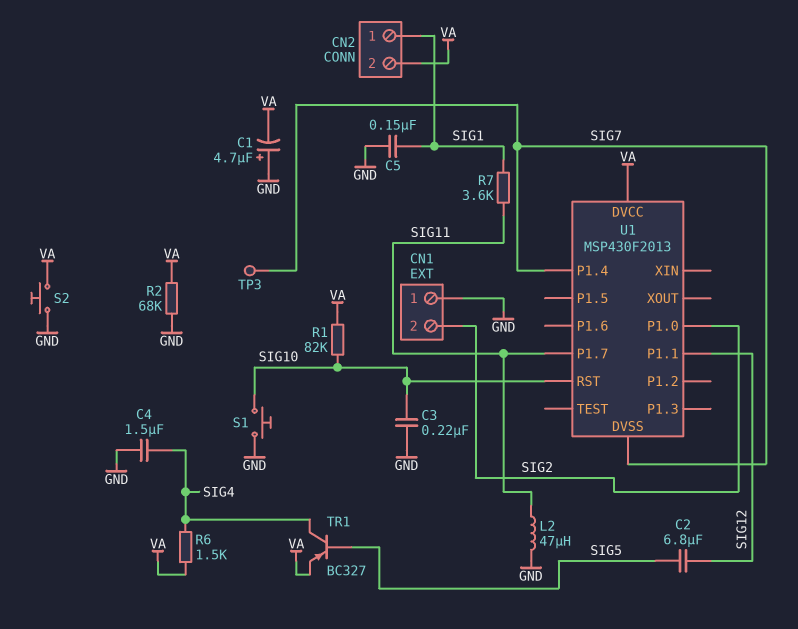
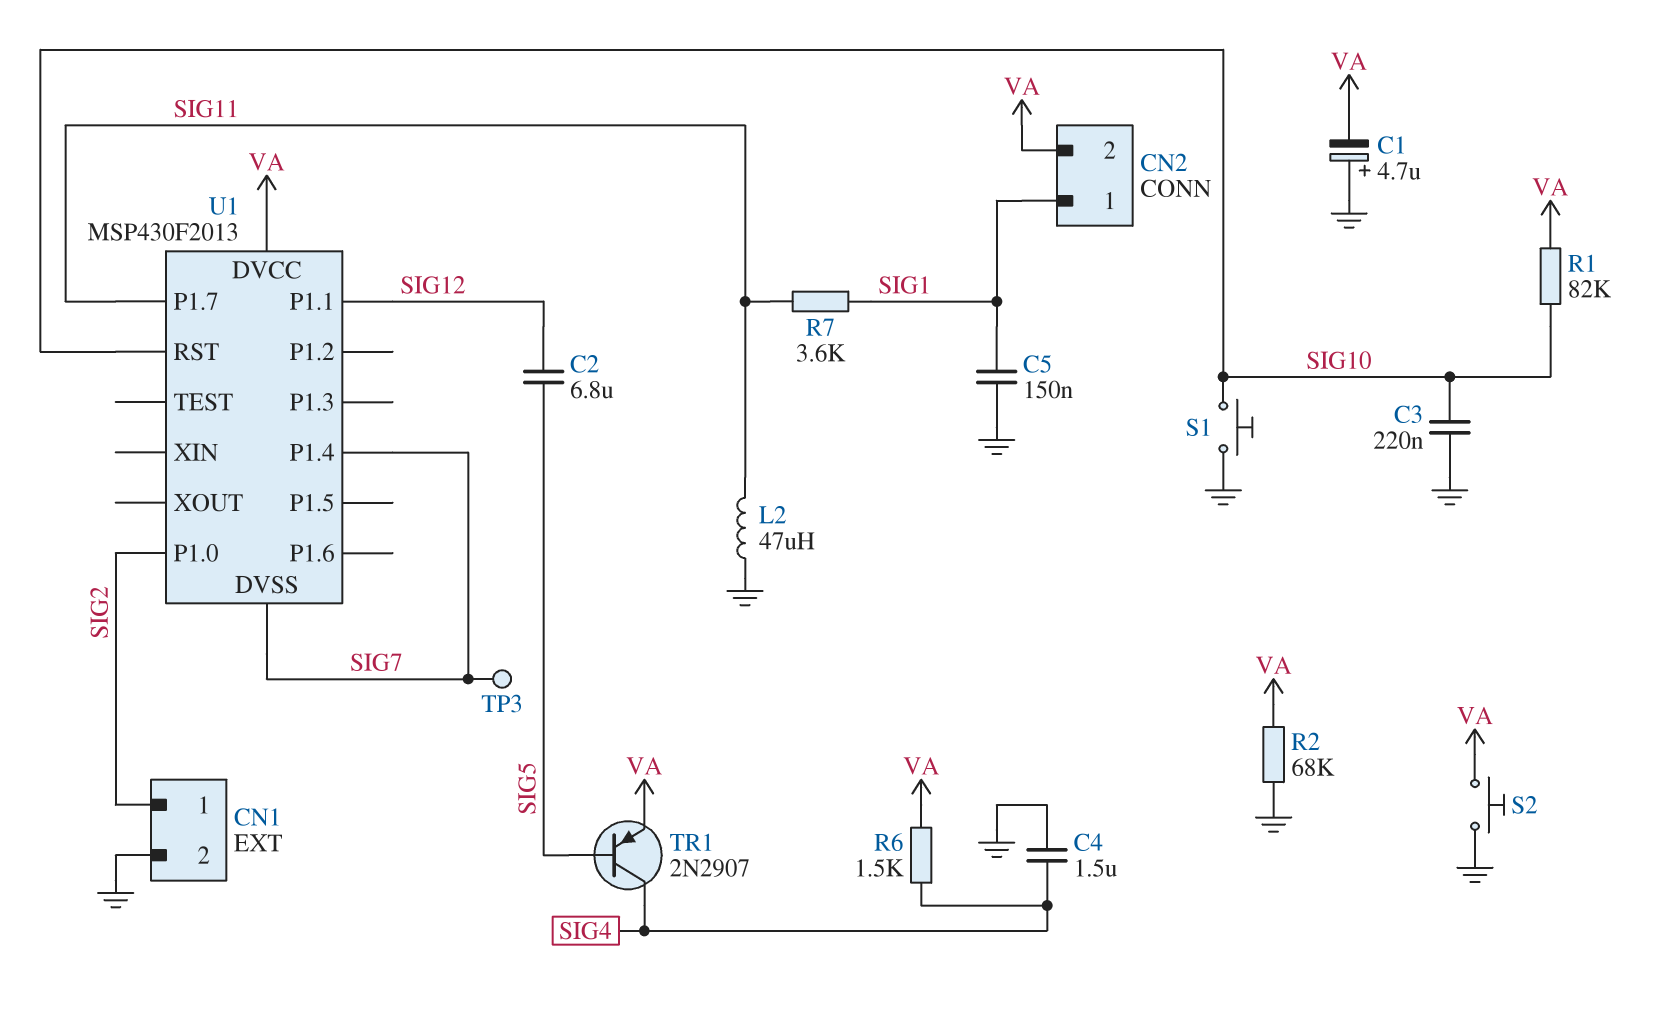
CN1 pin 1: GND -> SIG2
CN1 pin 2: SIG2 -> GND
TR1: PNP BC327 (B SIG5, C SIG4, E VA) -> PNP 2N2907 (B SIG5, C SIG4, E VA)

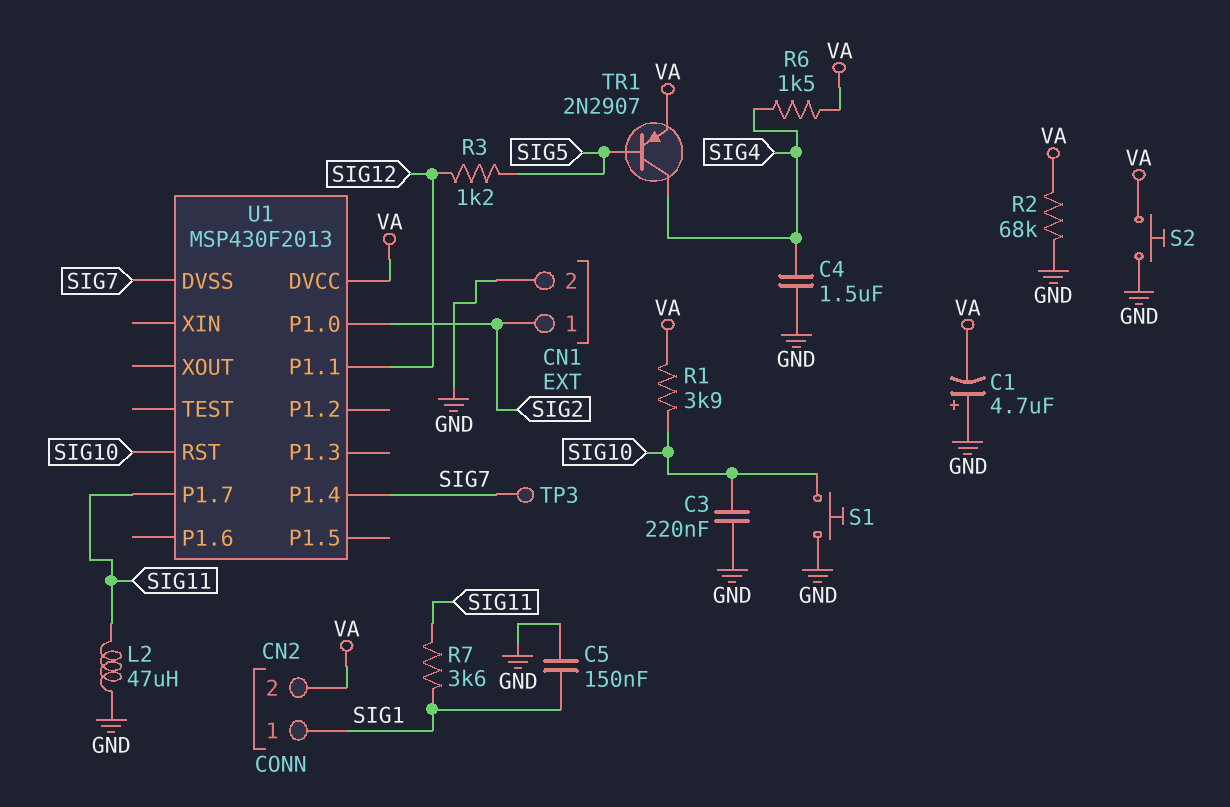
C2: 6.8uF (SIG5, SIG12) -> none
R1: 82k (SIG10, VA) -> 3.9k (SIG10, VA)
R3: none -> 1.2k (SIG5, SIG12)

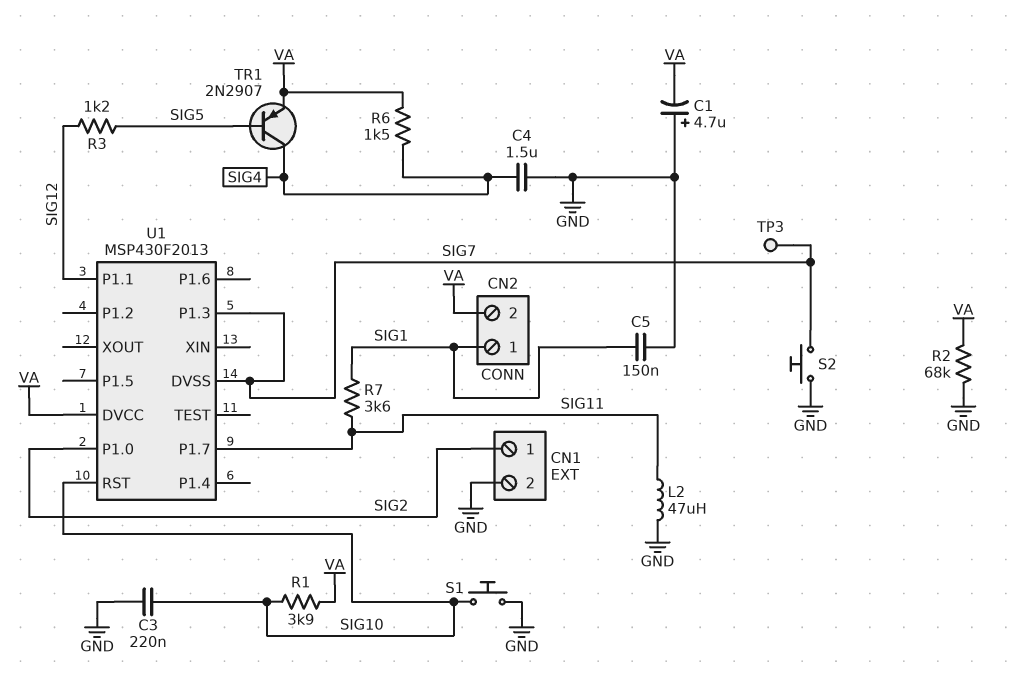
S2: button (GND, VA) -> button (GND, SIG7)
U1 pin P1.3: none -> SIG7
U1 pin P1.4: SIG7 -> none

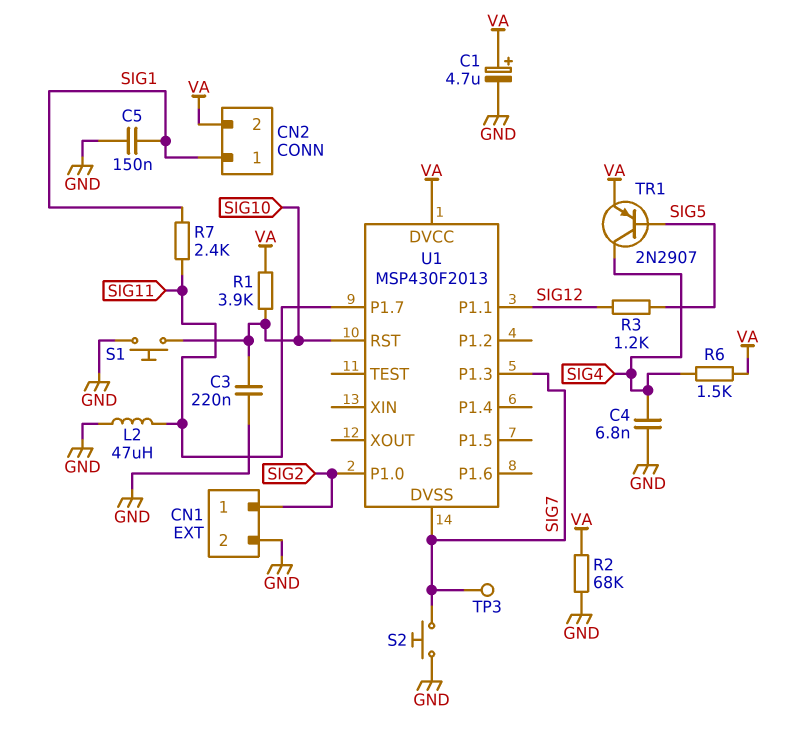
C1: 4.7uF (plus GND, minus VA) -> 4.7uF (plus VA, minus GND)
C4: 1.5uF (GND, SIG4) -> 6.8nF (GND, SIG4)
R7: 3.6k (SIG1, SIG11) -> 2.4k (SIG1, SIG11)

